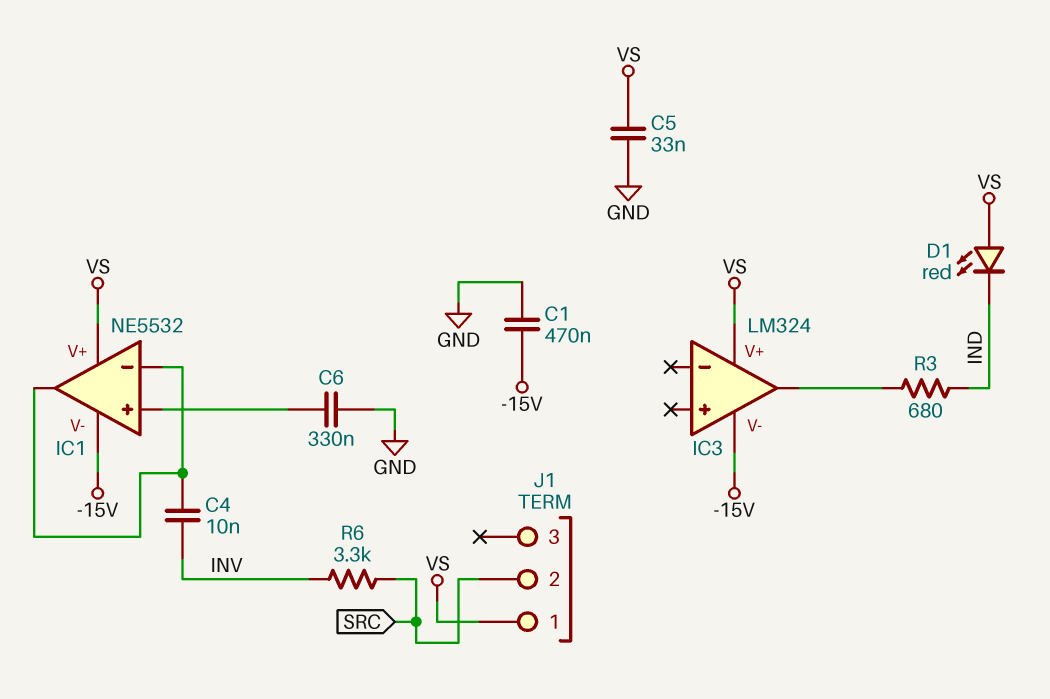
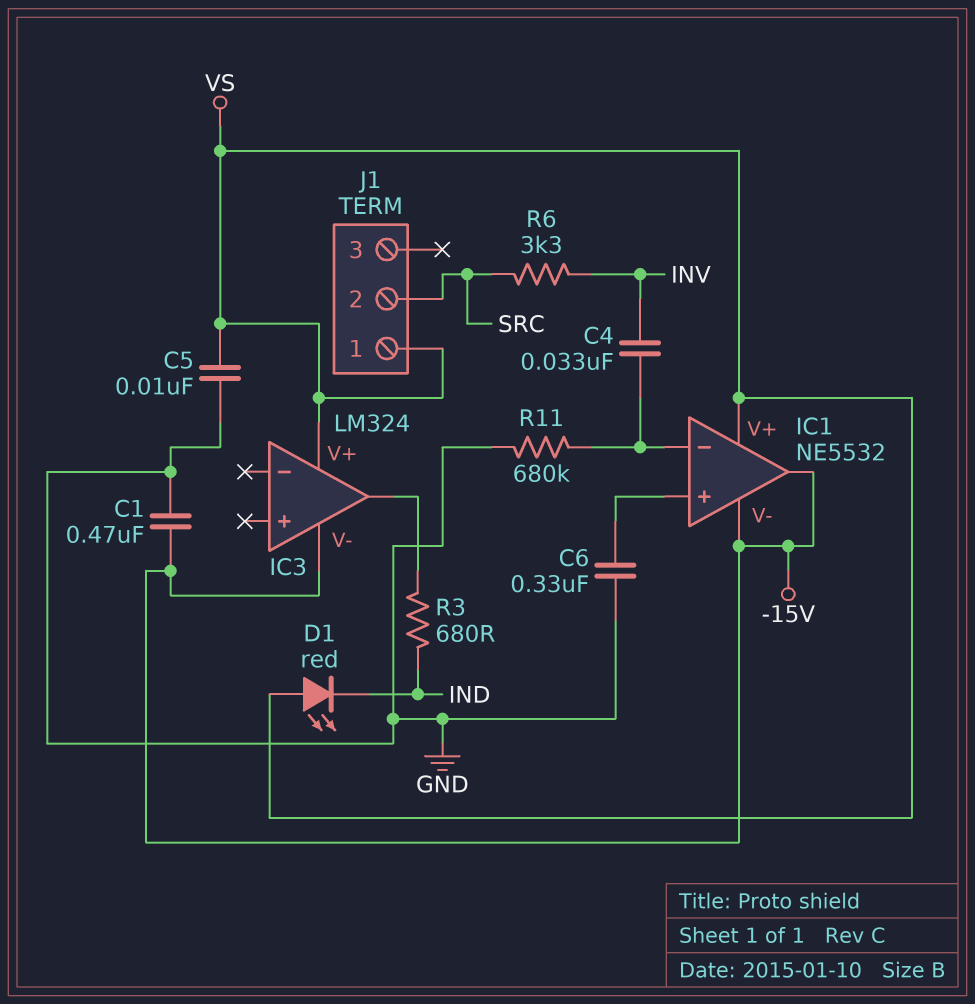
C4: 10nF (IC1/in-, INV) -> 33nF (IC1/in-, INV)
C5: 33nF (GND, VS) -> 10nF (GND, VS)
IC1 pin out: IC1/in- -> -15V
R11: none -> 680k (GND, IC1/in-)

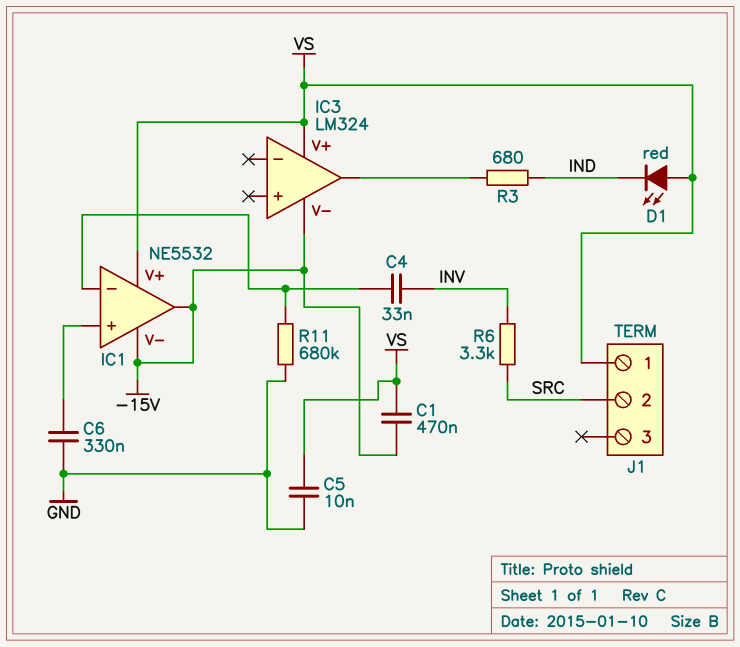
C1: 470nF (-15V, GND) -> 470nF (-15V, VS)

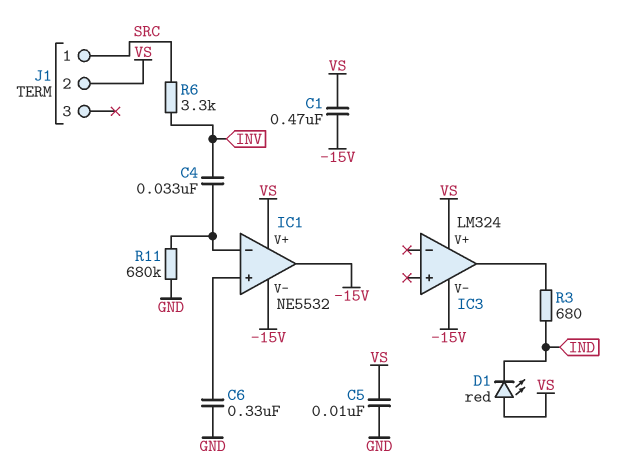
J1 pin 1: VS -> SRC
J1 pin 2: SRC -> VS

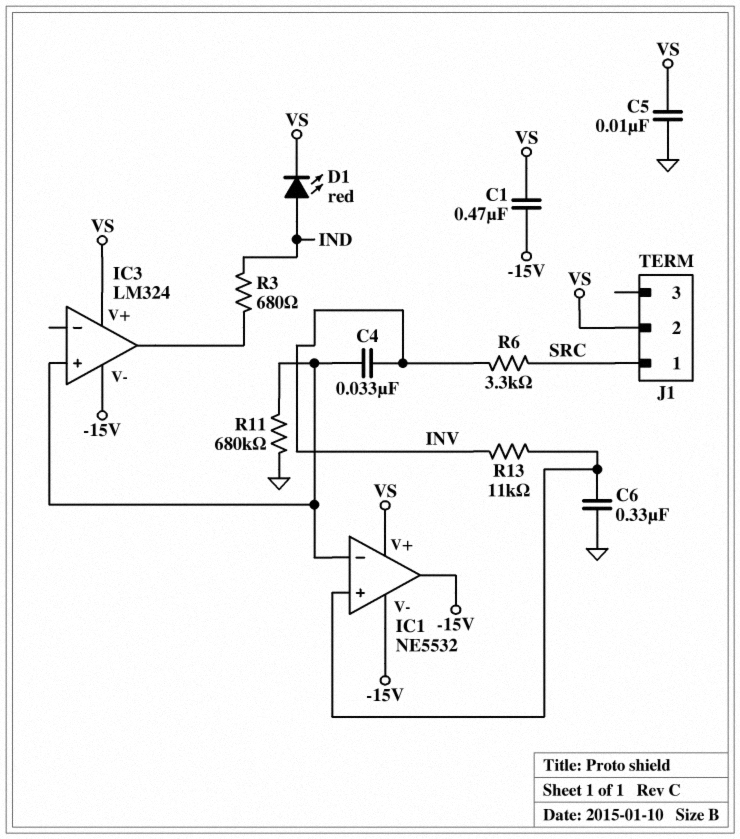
D1: LED red (A VS, K IND) -> LED red (A IND, K VS)
IC3 pin in+: none -> IC1/in-
R13: none -> 11k (IC1/in+, INV)

